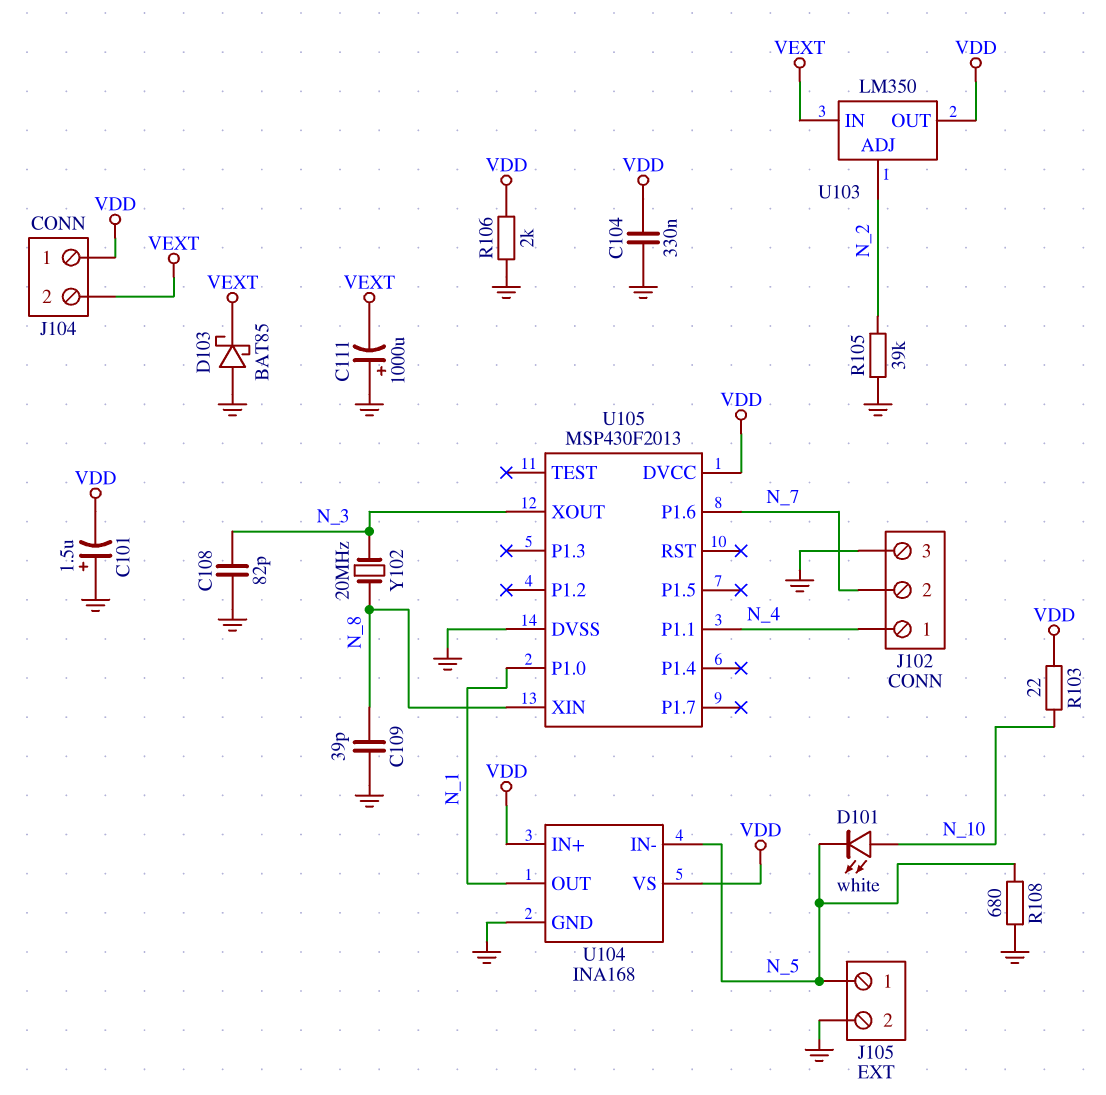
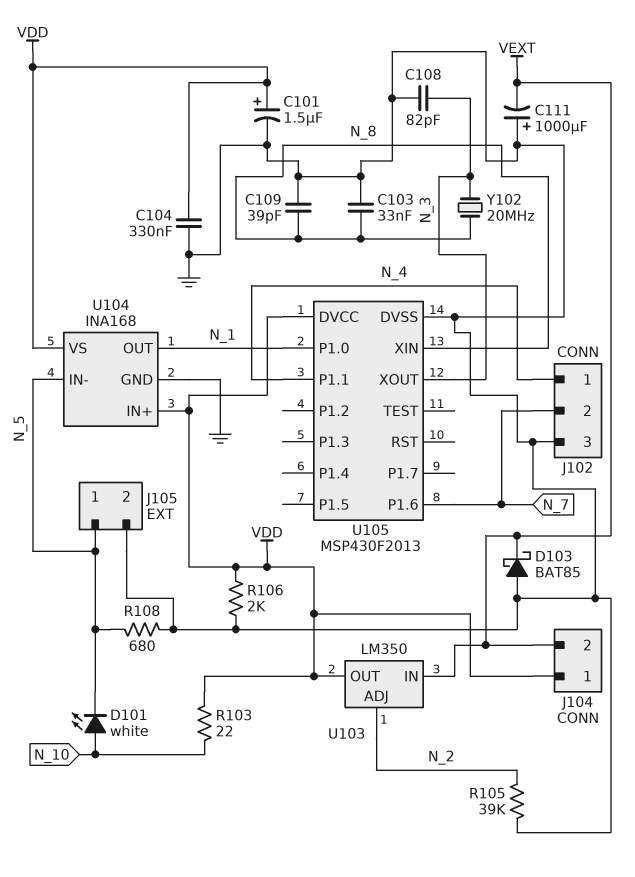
C101: 1.5uF (plus GND, minus VDD) -> 1.5uF (plus VDD, minus GND)
C103: none -> 33nF (GND, N_8)

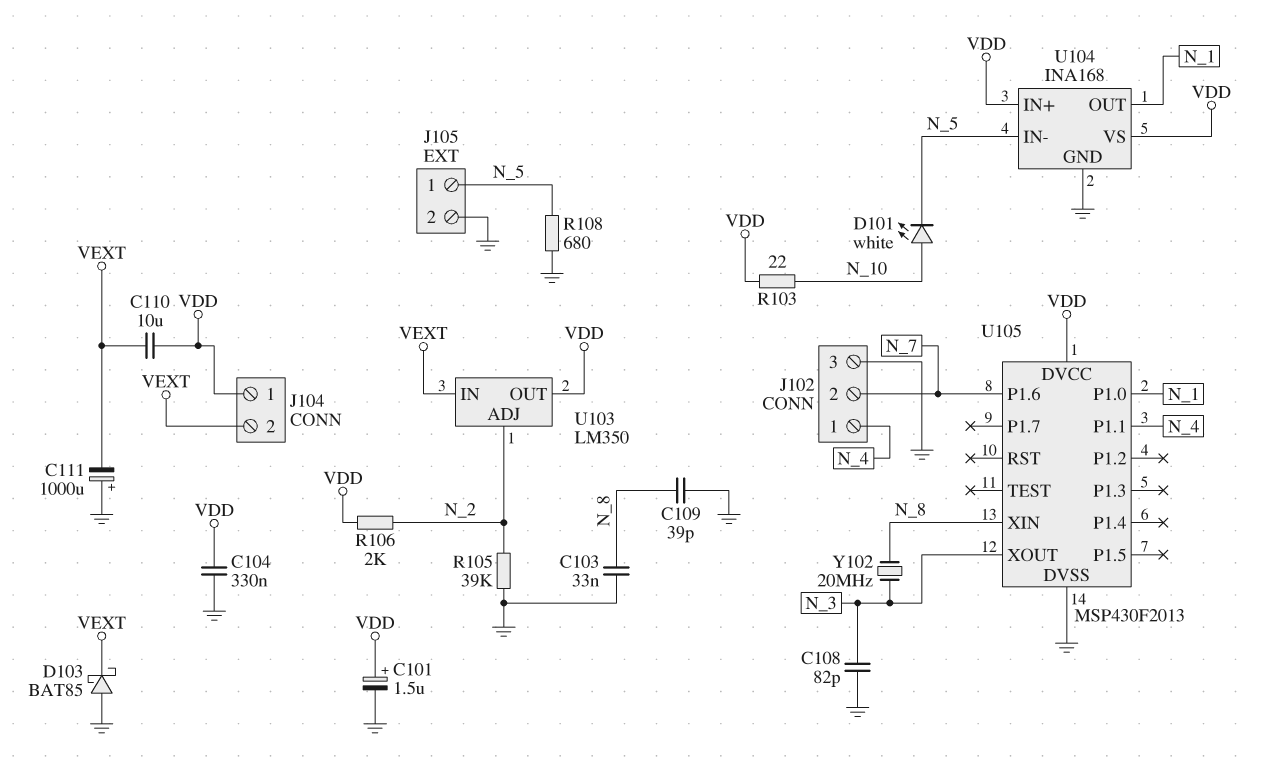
C110: none -> 10uF (VDD, VEXT)
R106: 2k (GND, VDD) -> 2k (N_2, VDD)

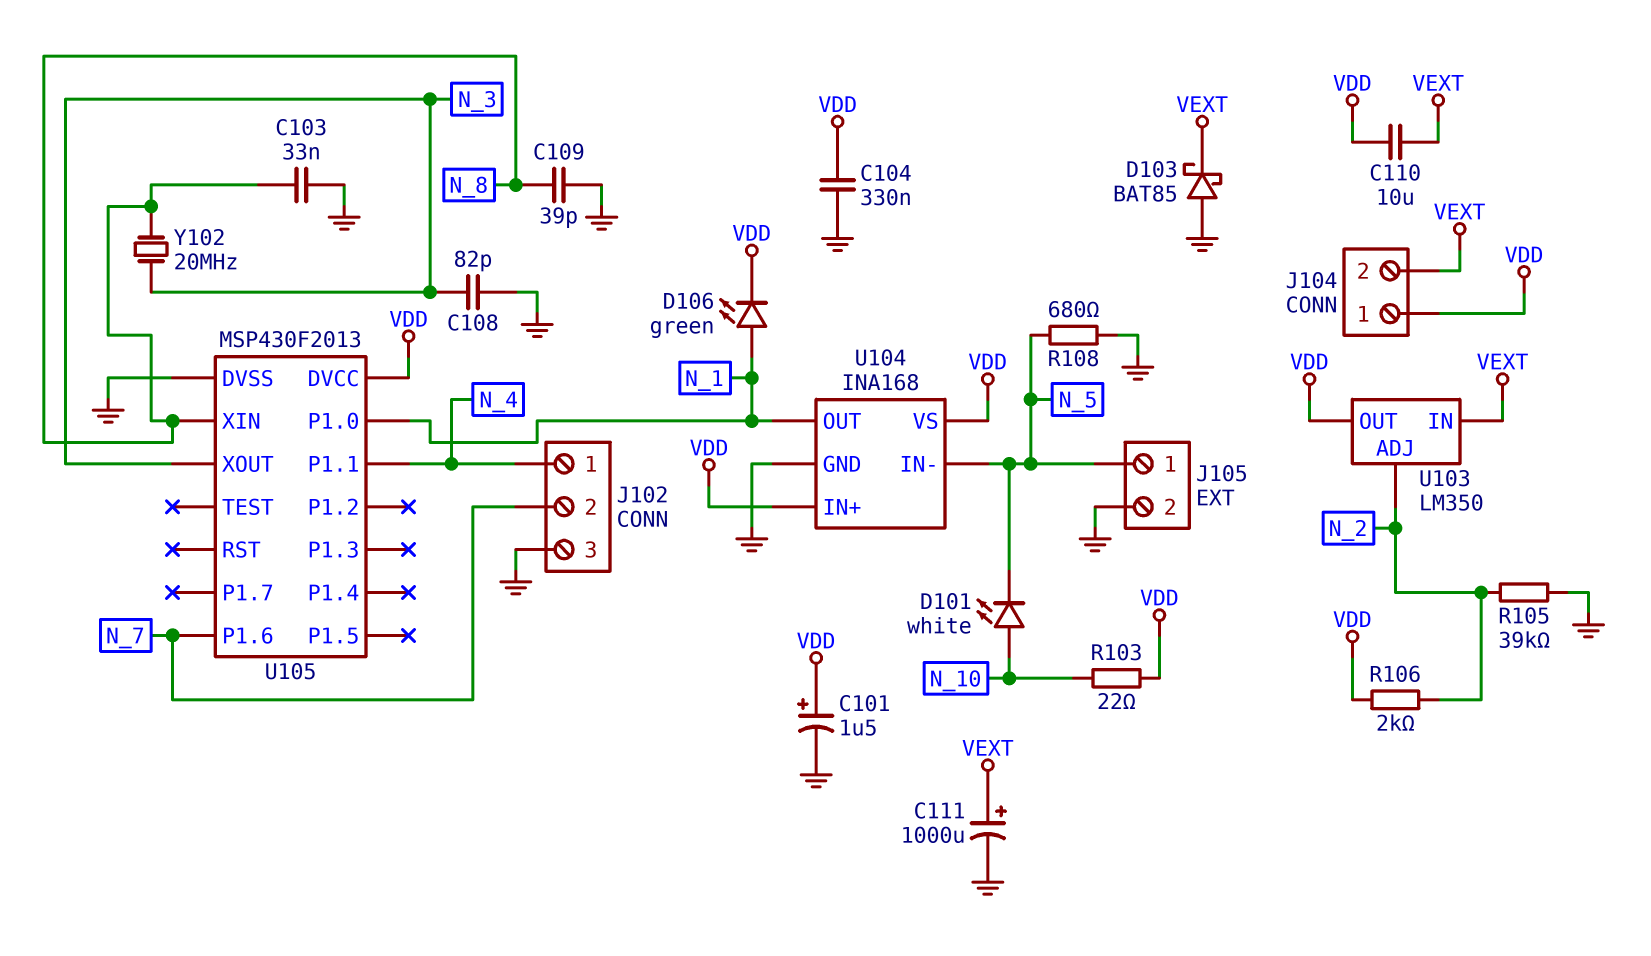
C111: 1000uF (plus GND, minus VEXT) -> 1000uF (plus VEXT, minus GND)
D106: none -> LED green (A N_1, K VDD)

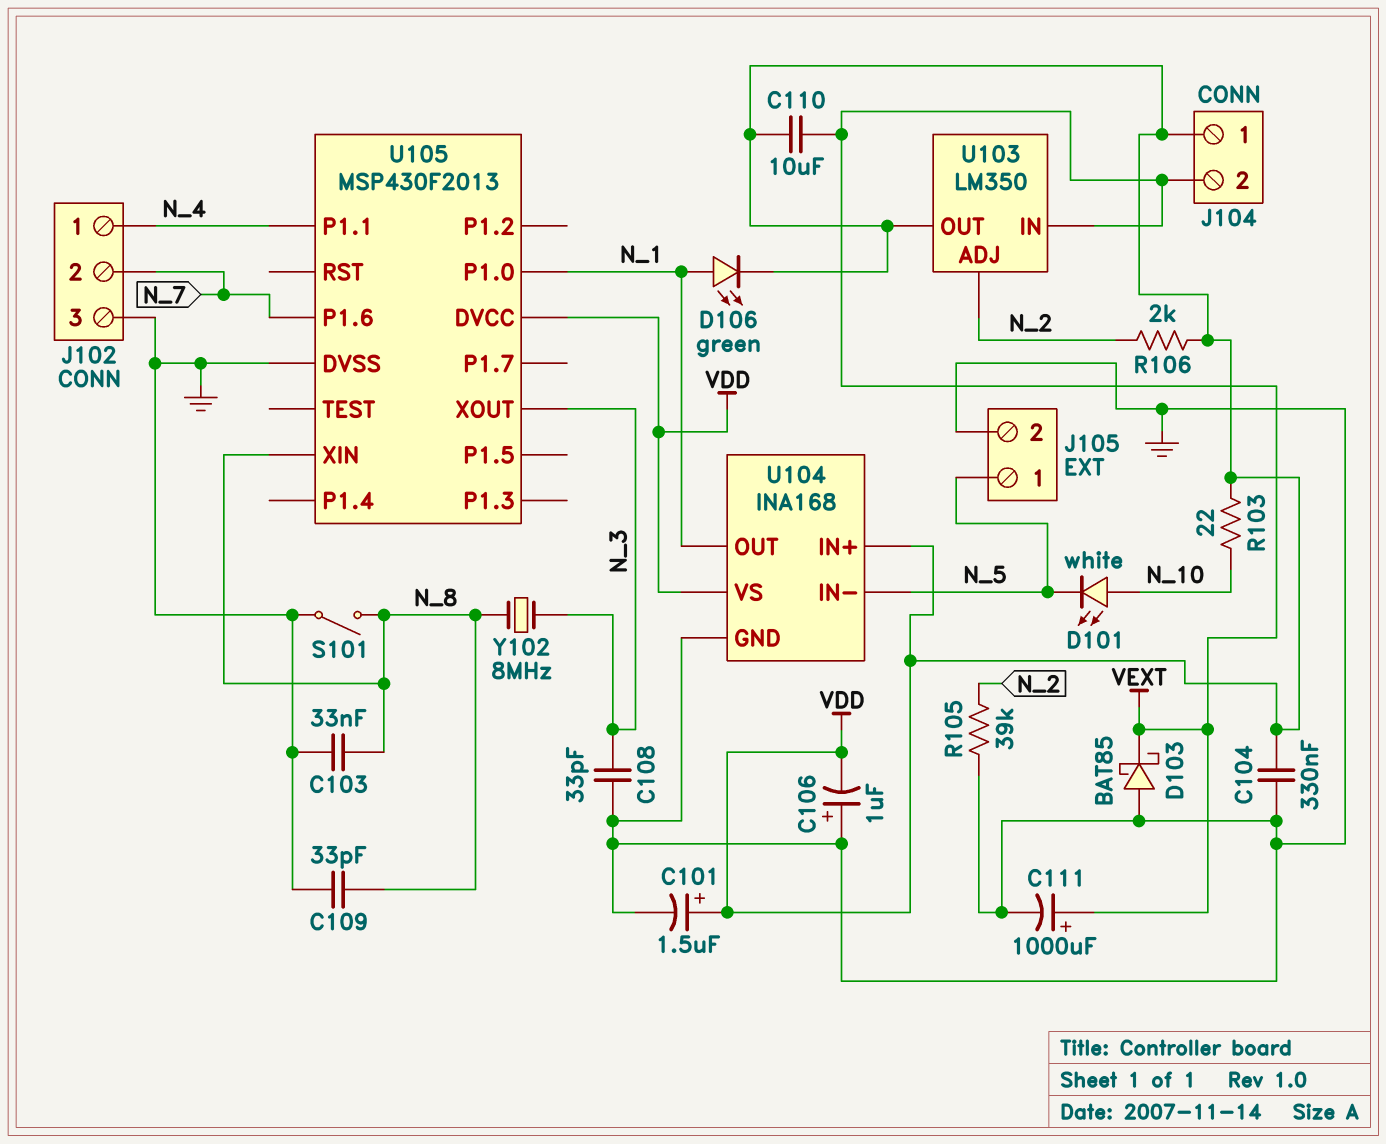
C106: none -> 1uF (plus GND, minus VDD)
C108: 82pF (GND, N_3) -> 33pF (GND, N_3)
C109: 39pF (GND, N_8) -> 33pF (GND, N_8)
R108: 680 (GND, N_5) -> none
S101: none -> switch (GND, N_8)
Y102: 20MHz (N_3, N_8) -> 8MHz (N_3, N_8)

